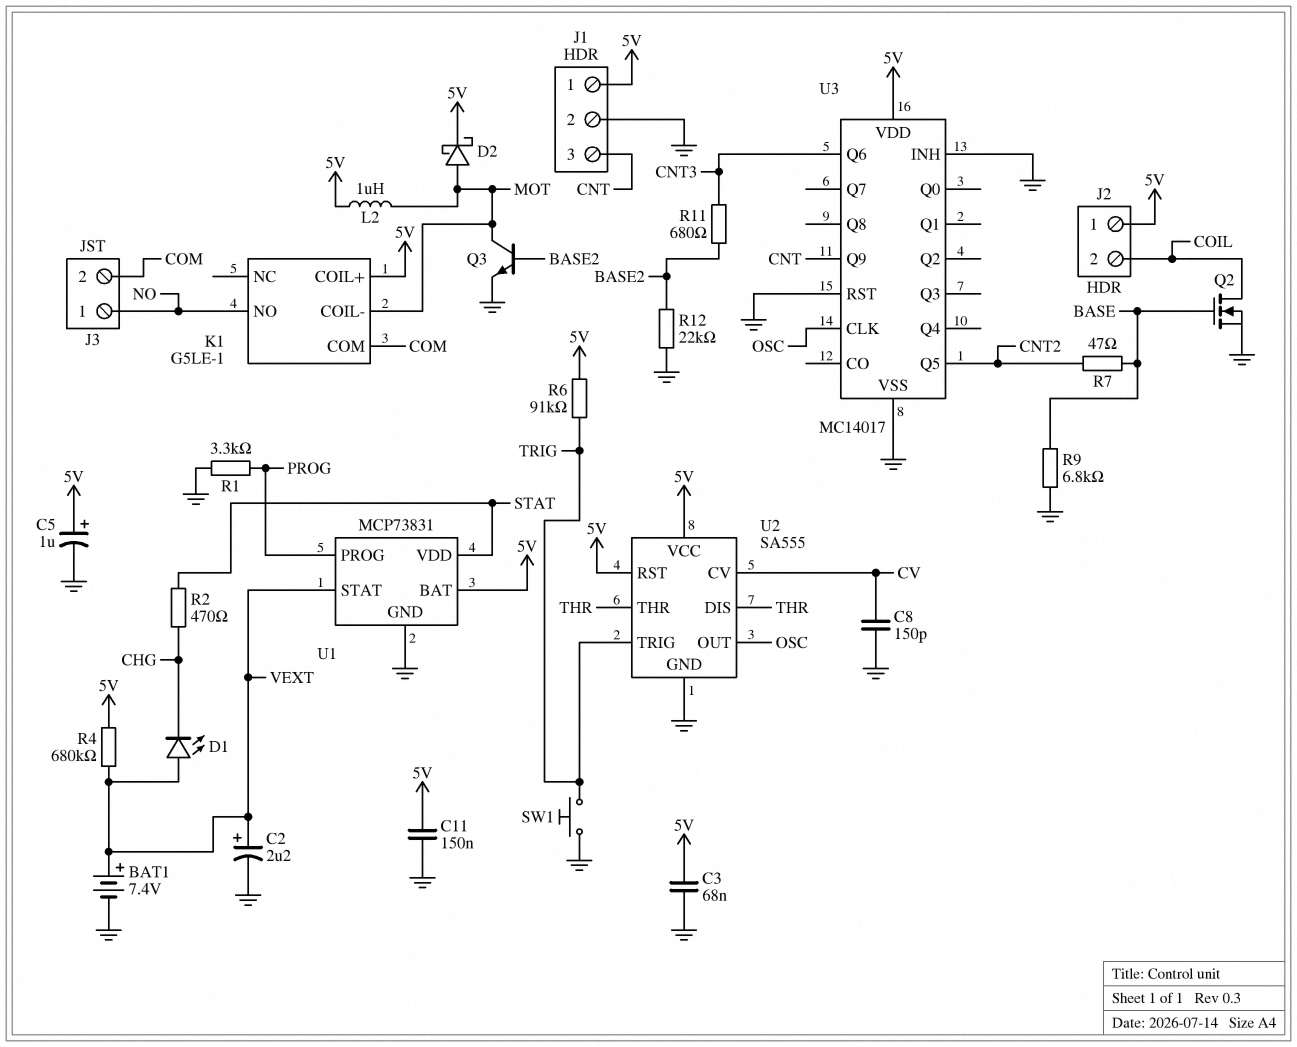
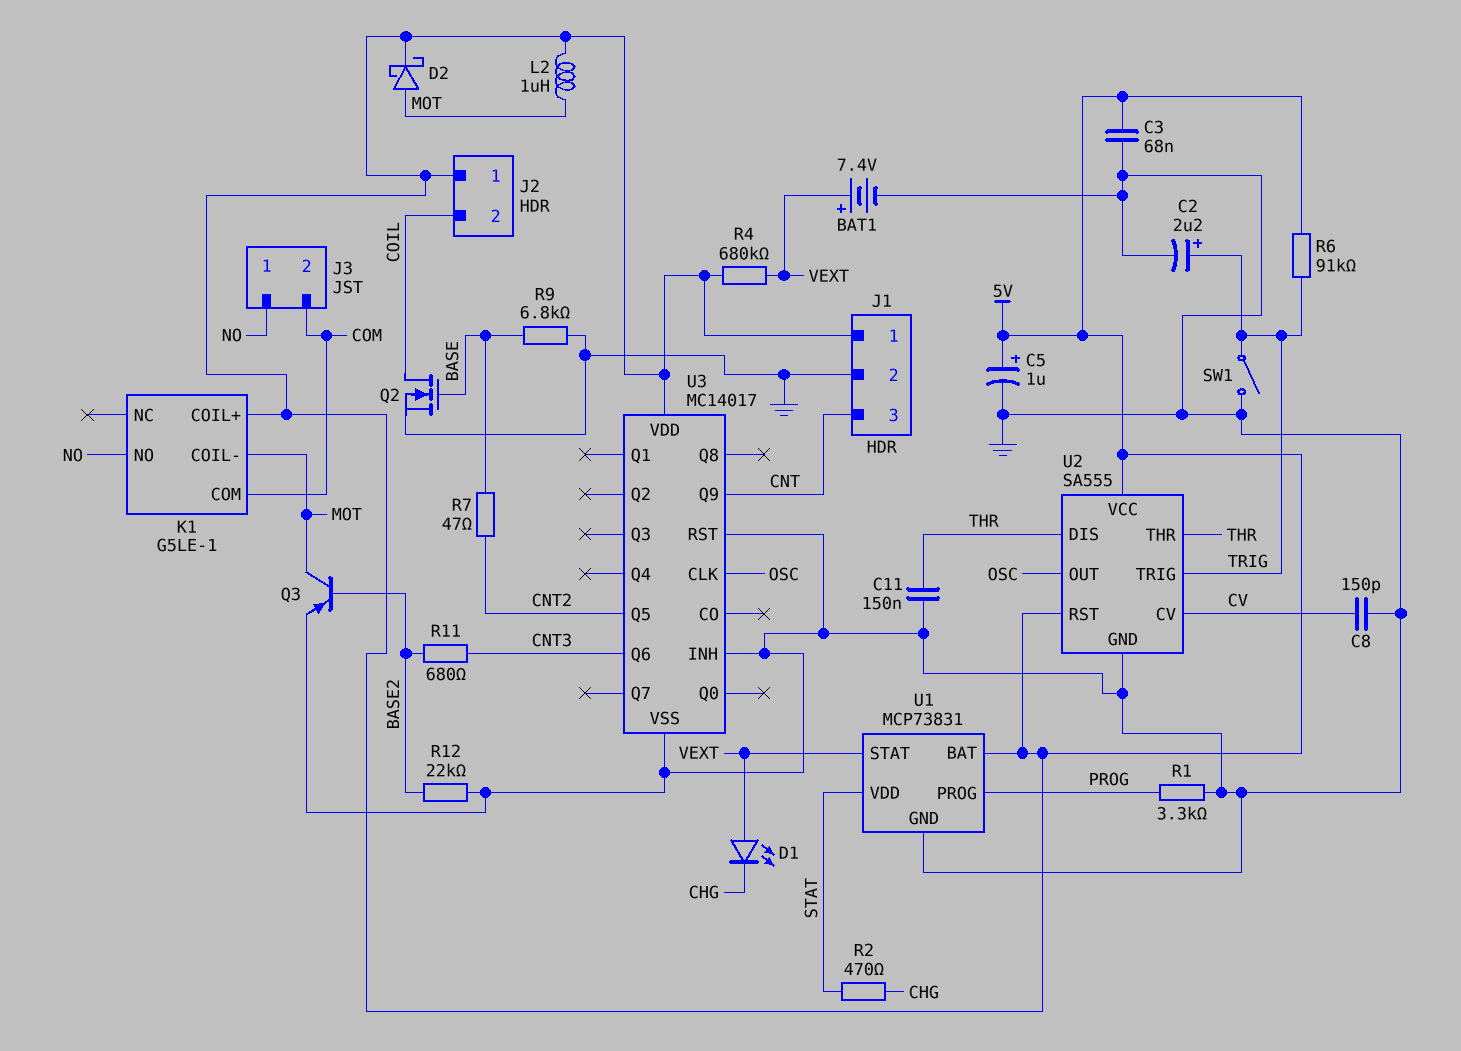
C2: 2.2uF (plus VEXT, minus GND) -> 2.2uF (plus TRIG, minus GND)
C11: 150nF (5V, GND) -> 150nF (GND, THR)
Q3: NPN (B BASE2, C MOT, E GND) -> PNP (B BASE2, C MOT, E GND)
SW1: button (GND, TRIG) -> switch (GND, TRIG)

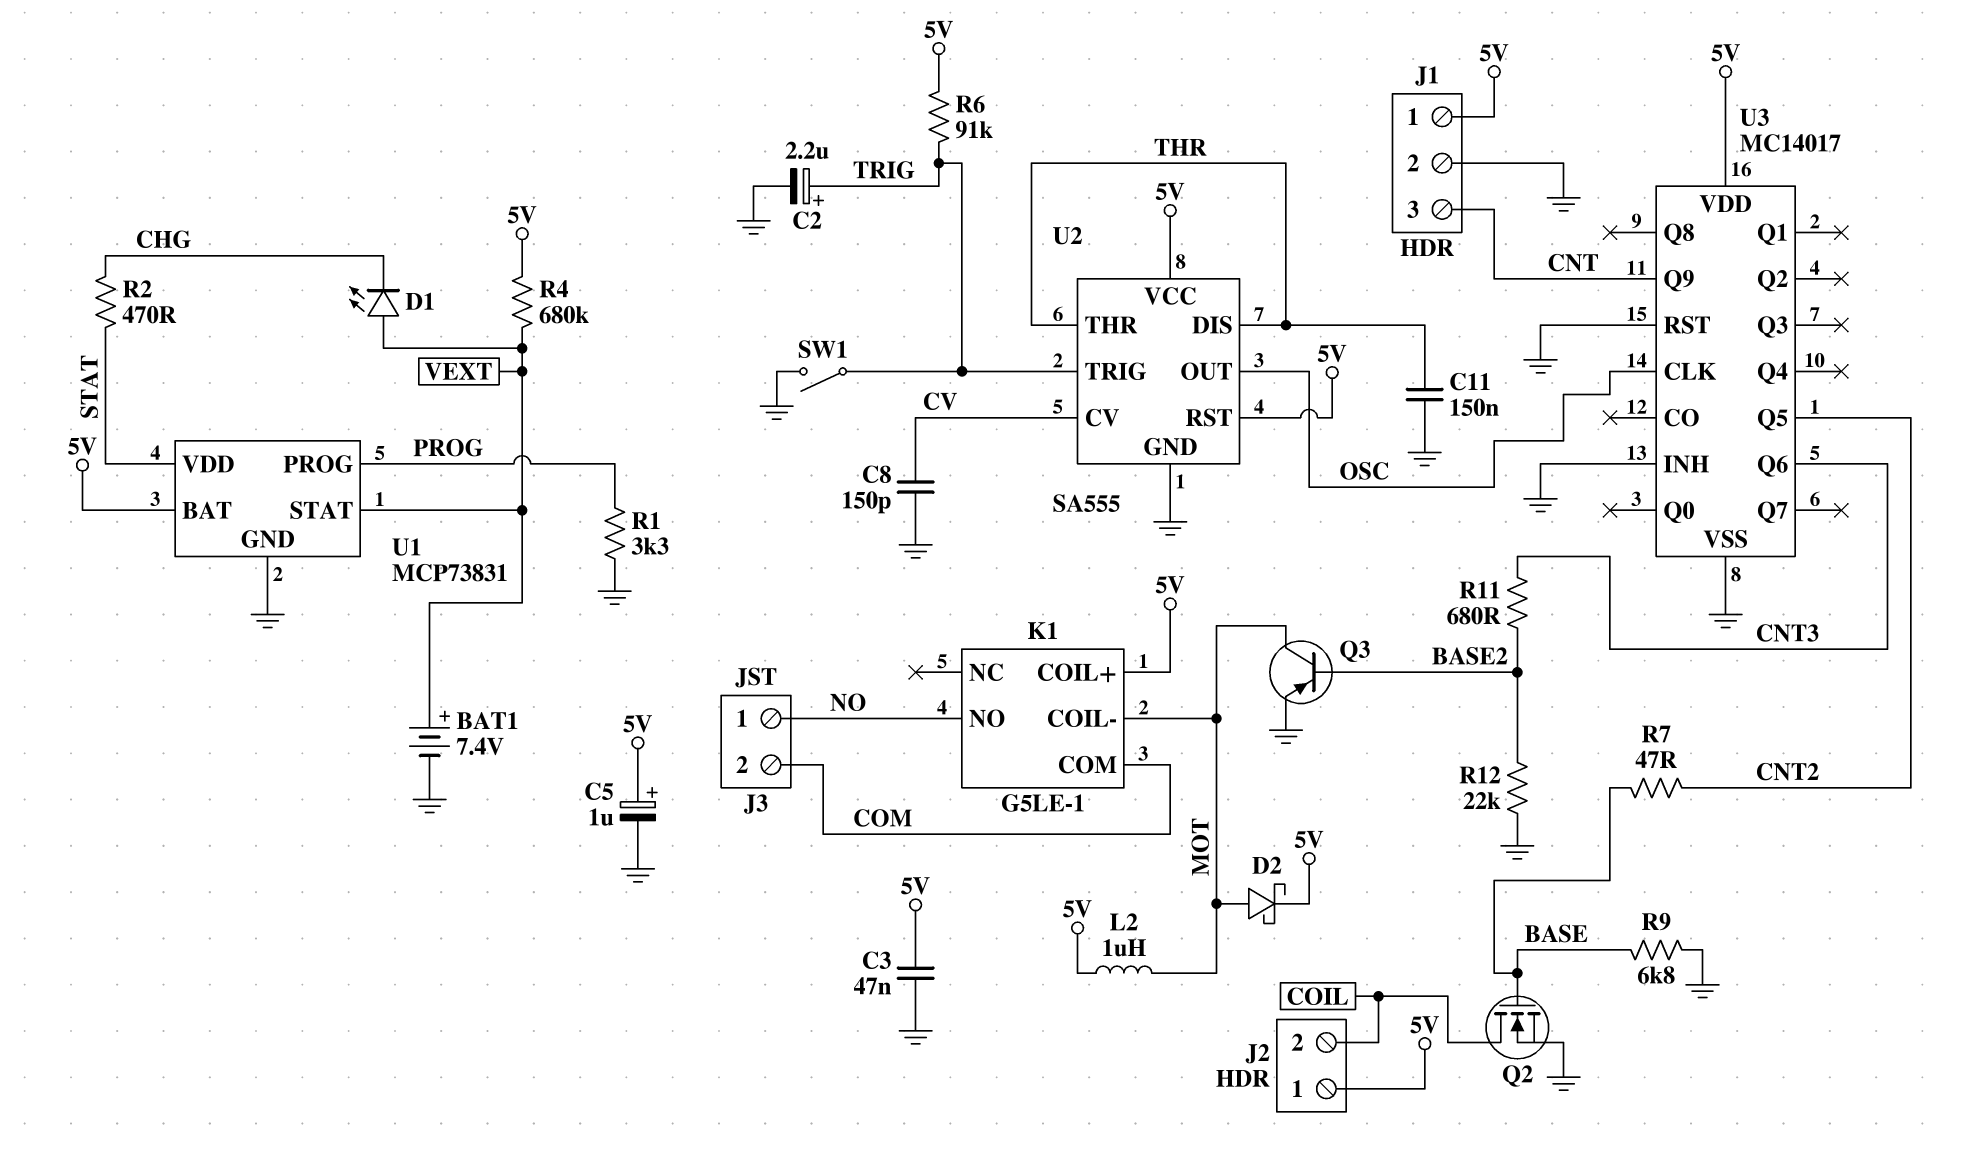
C3: 68nF (5V, GND) -> 47nF (5V, GND)

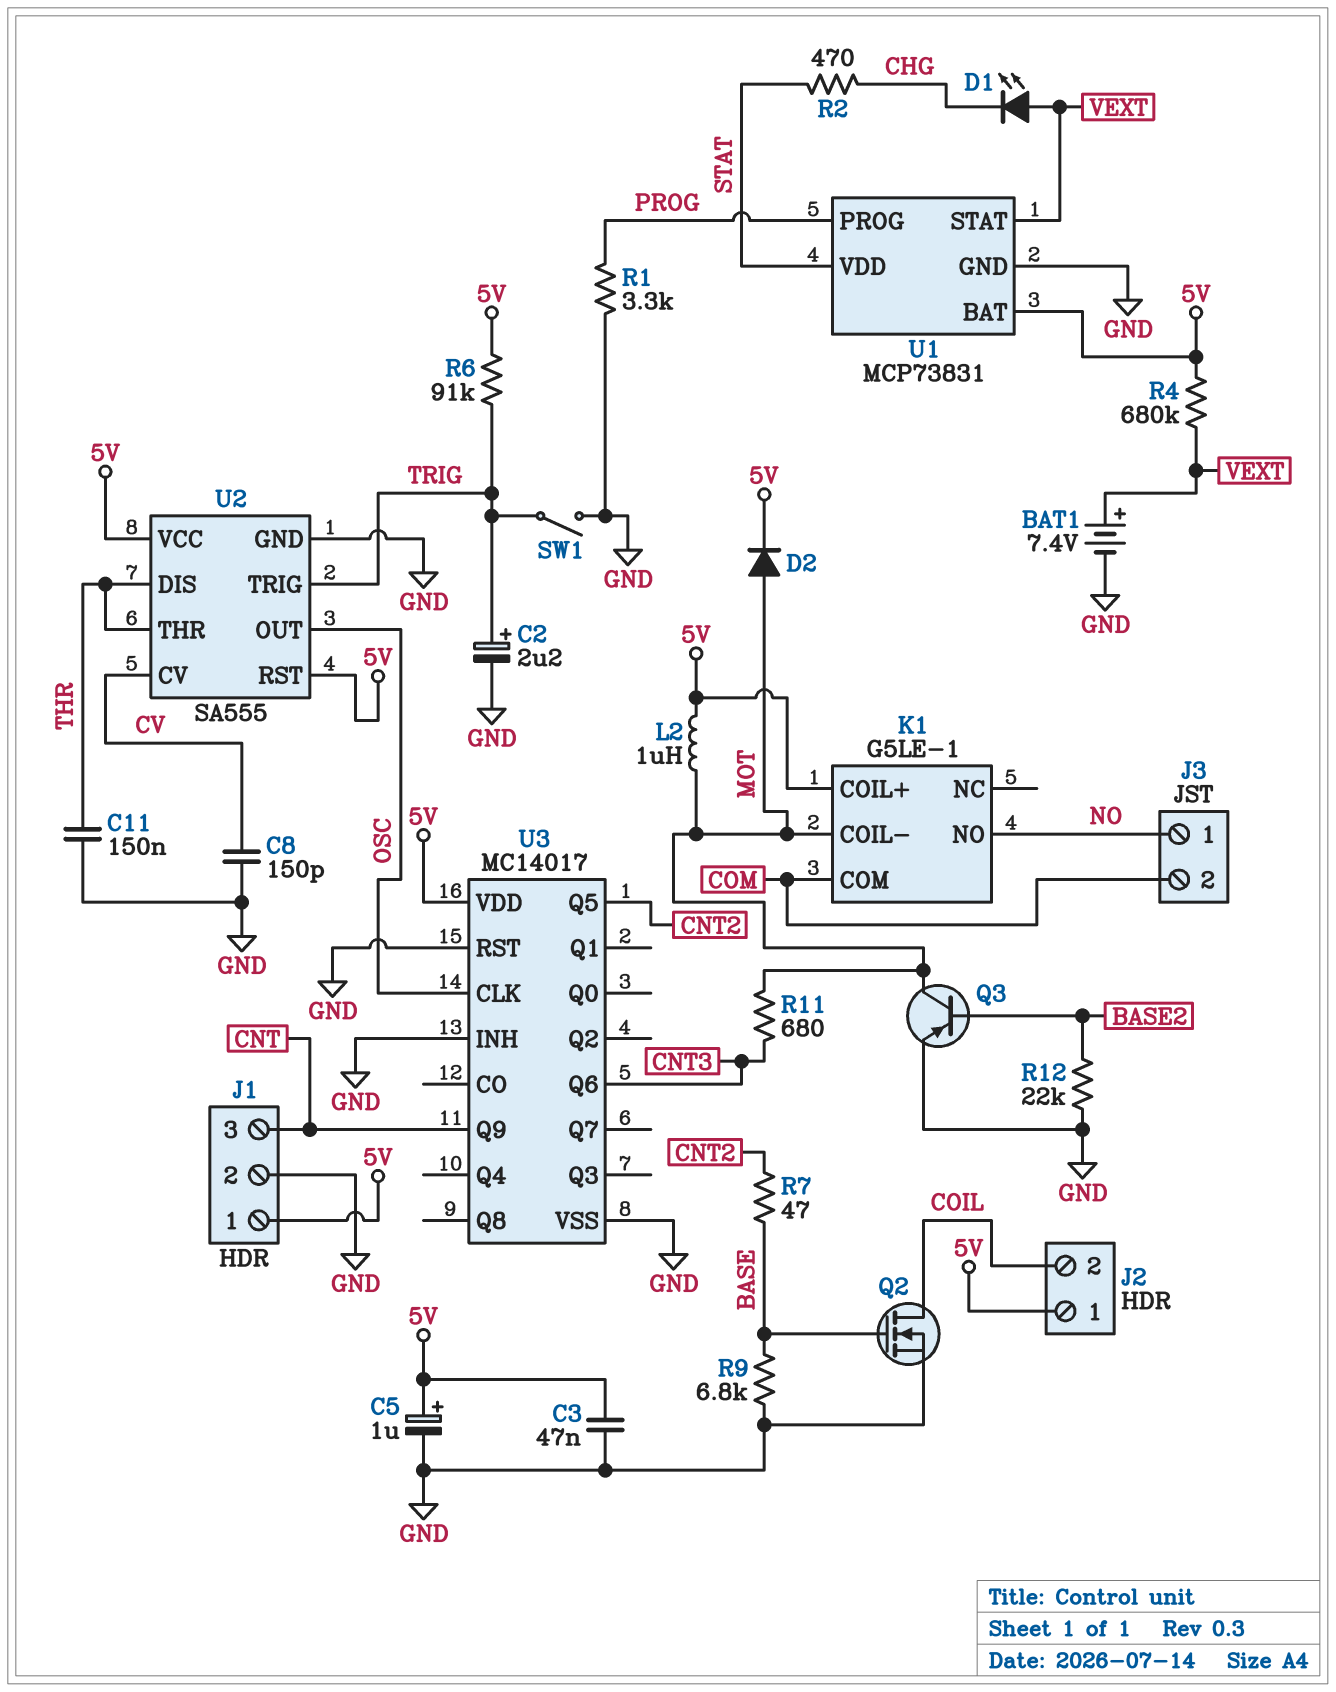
D2: schottky (A MOT, K 5V) -> diode (A MOT, K 5V)
R11: 680 (BASE2, CNT3) -> 680 (CNT3, MOT)

